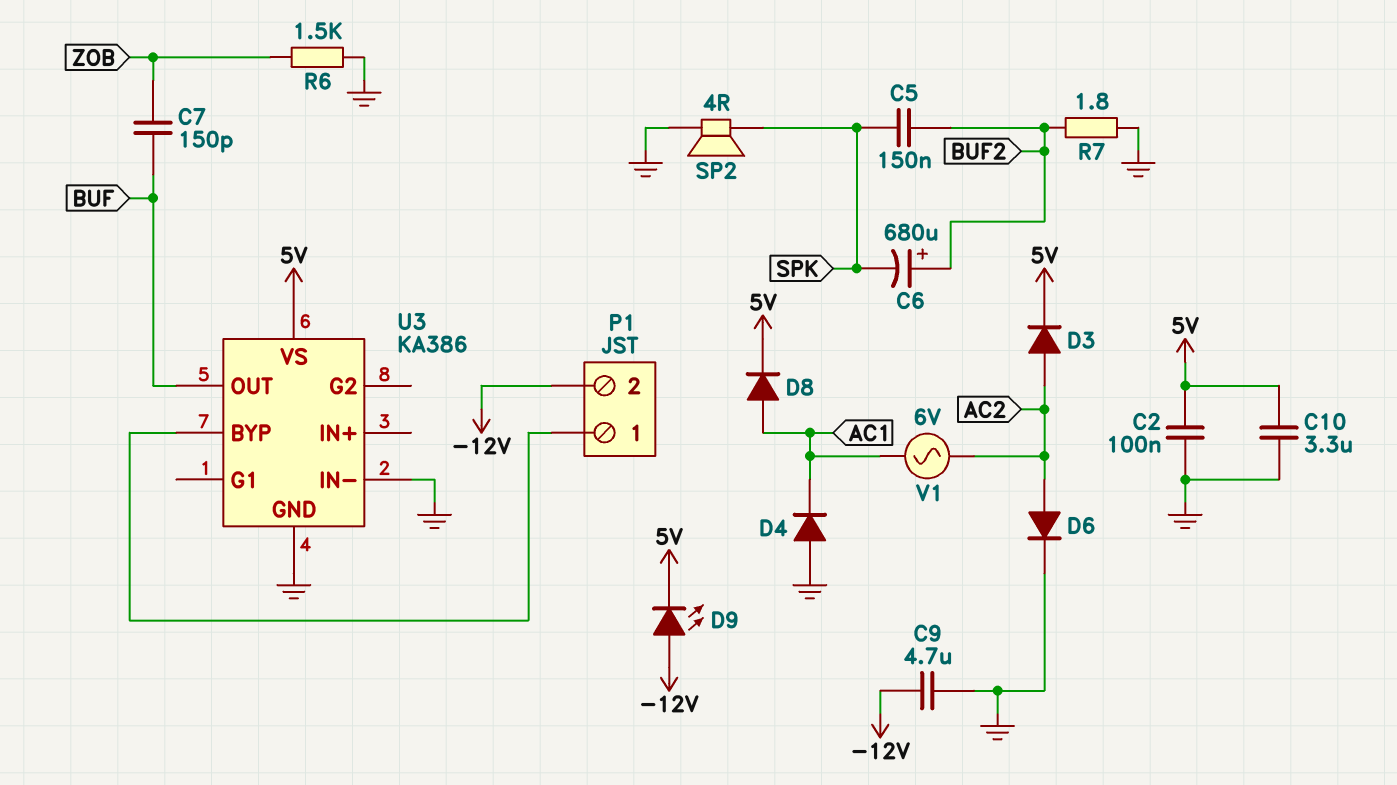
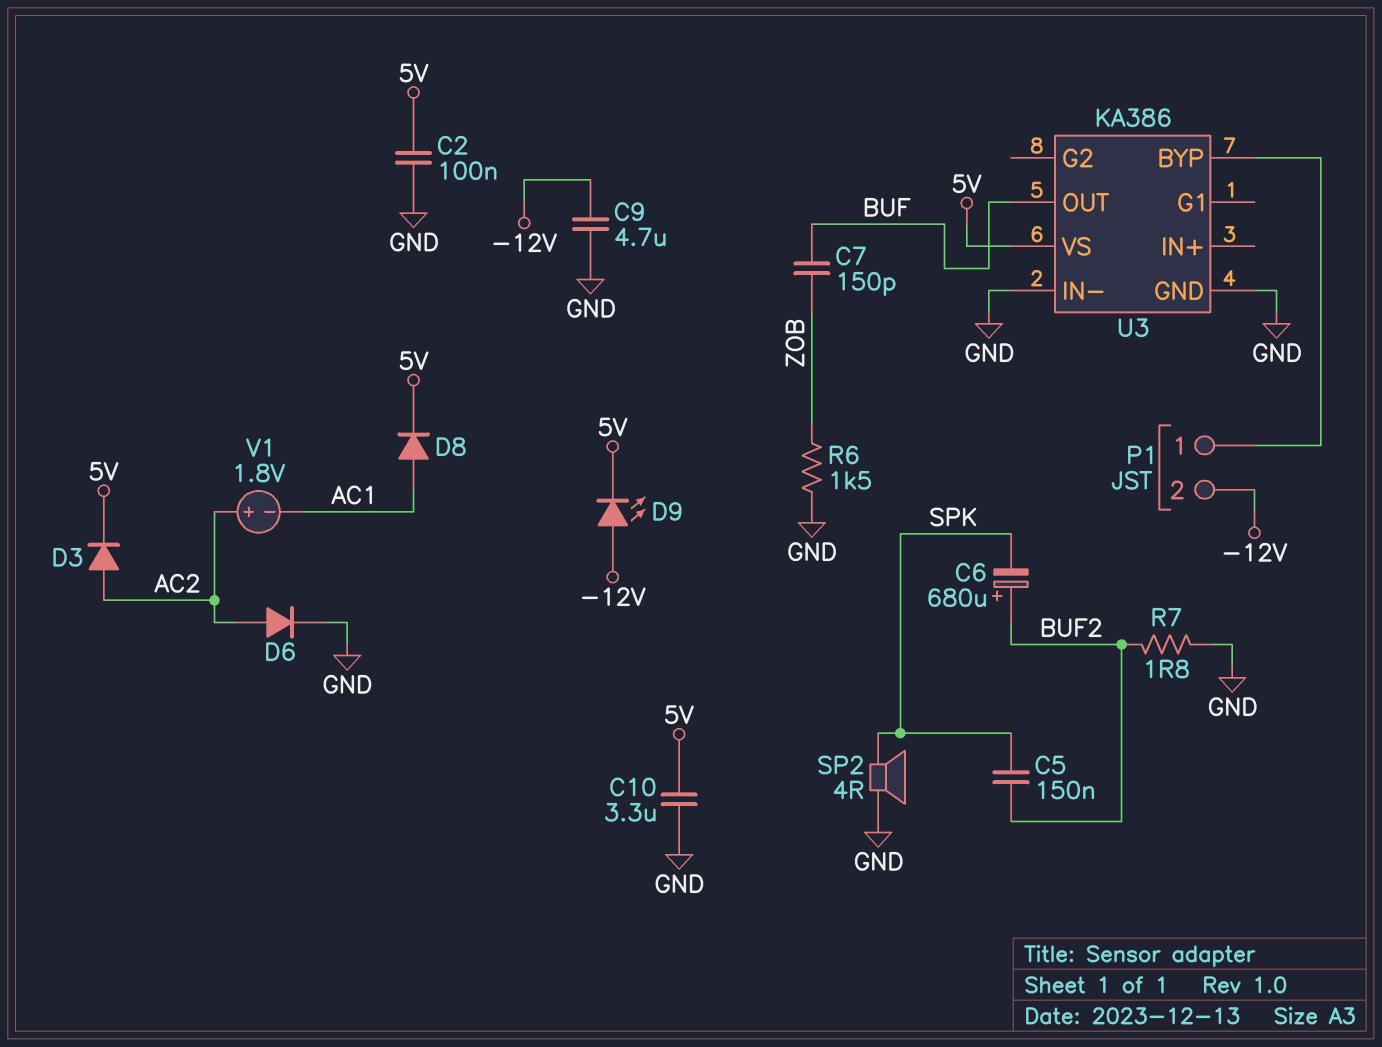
D4: diode (A GND, K AC1) -> none
V1: AC 6V (AC1, AC2) -> 1.8V (plus AC2, minus AC1)

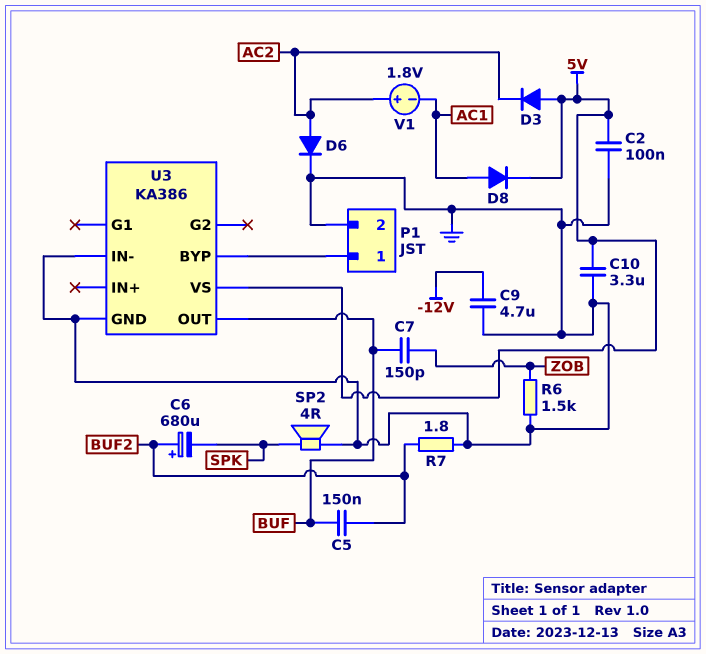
C5: 150nF (BUF2, SPK) -> 150nF (BUF, BUF2)
D3: diode (A AC2, K 5V) -> diode (A 5V, K AC2)
D9: LED (A -12V, K 5V) -> none
P1 pin 2: -12V -> GND

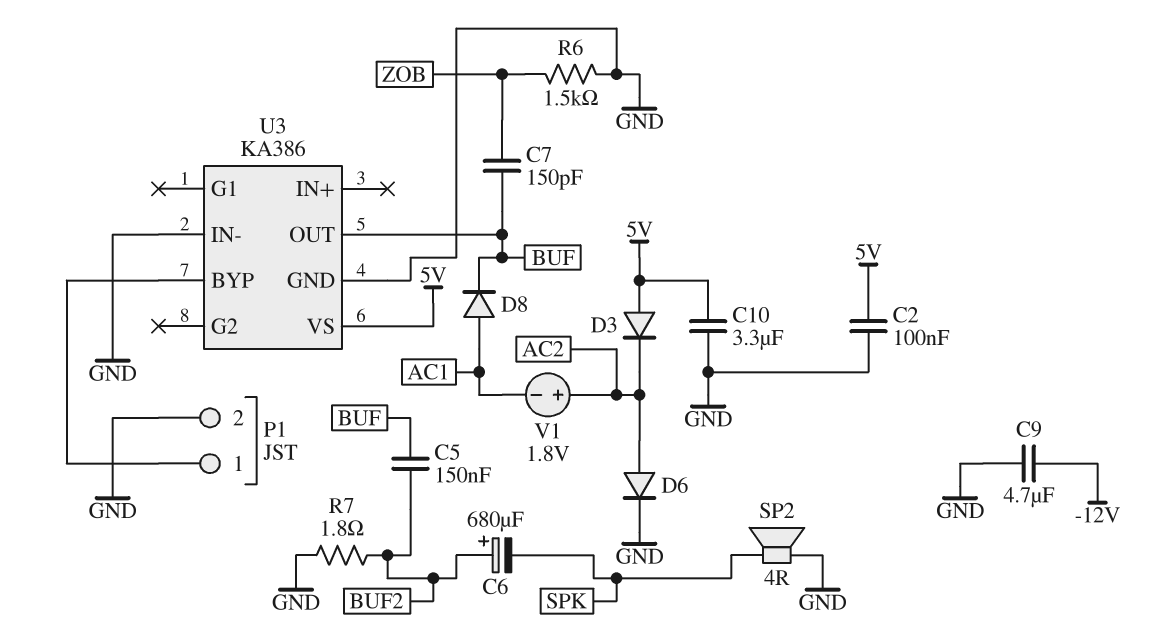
D8: diode (A AC1, K 5V) -> diode (A AC1, K BUF)

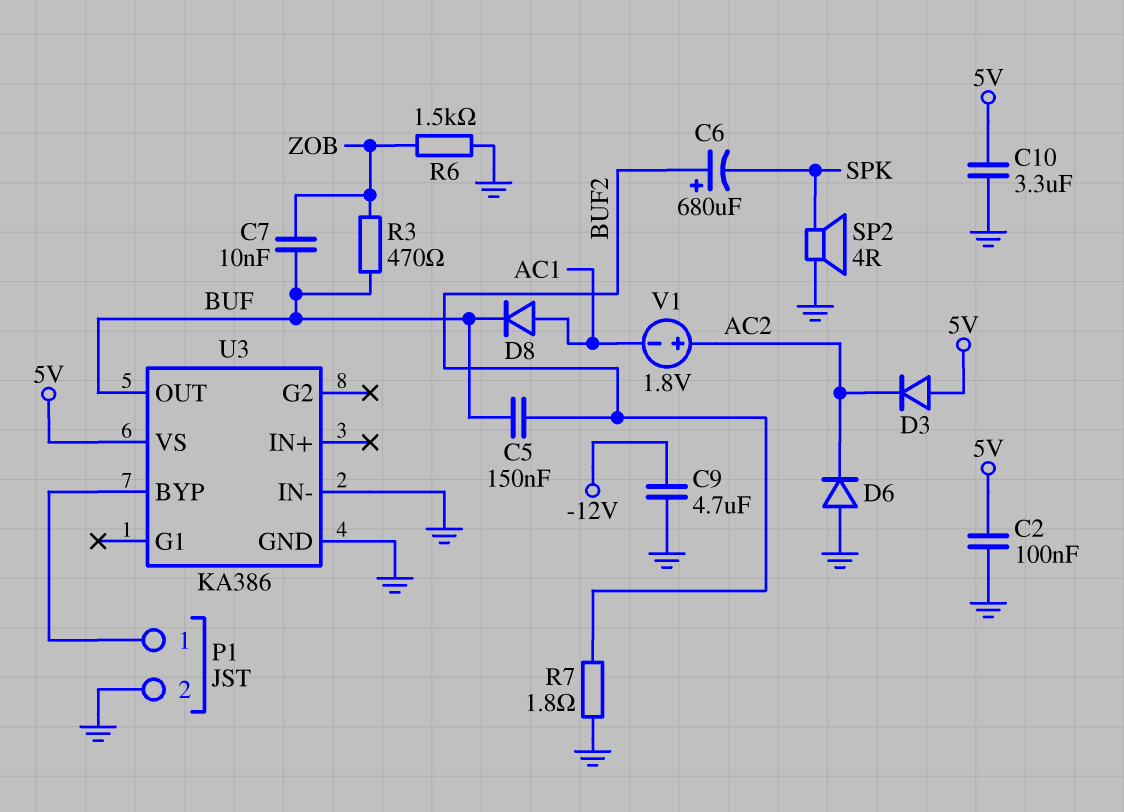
C7: 150pF (BUF, ZOB) -> 10nF (BUF, ZOB)
D6: diode (A AC2, K GND) -> diode (A GND, K AC2)
R3: none -> 470 (BUF, ZOB)

